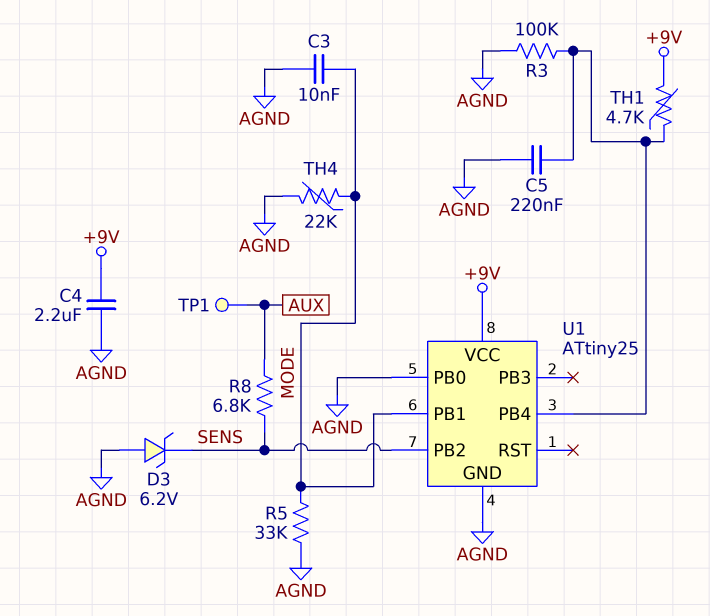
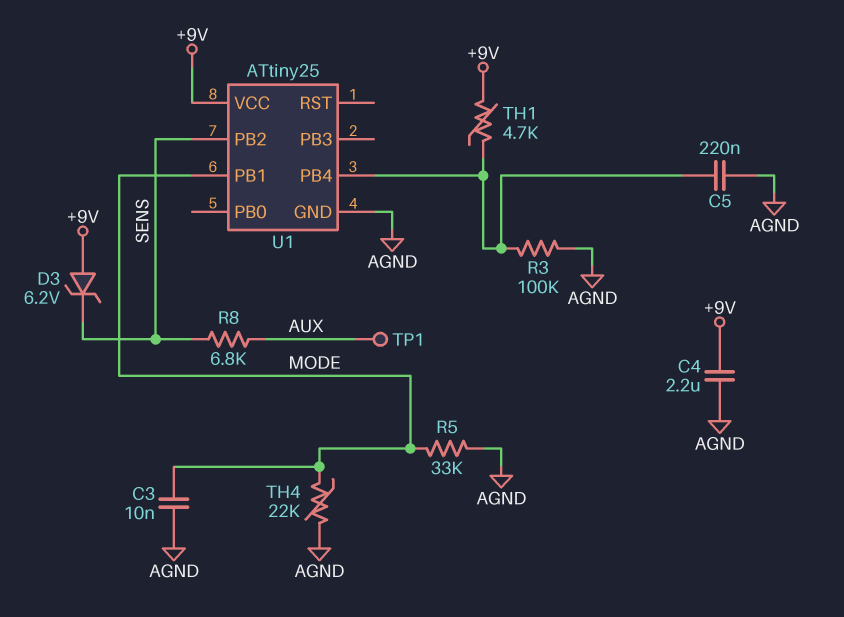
D3: zener 6.2V (A AGND, K SENS) -> zener 6.2V (A +9V, K SENS)
U1 pin PB0: AGND -> none

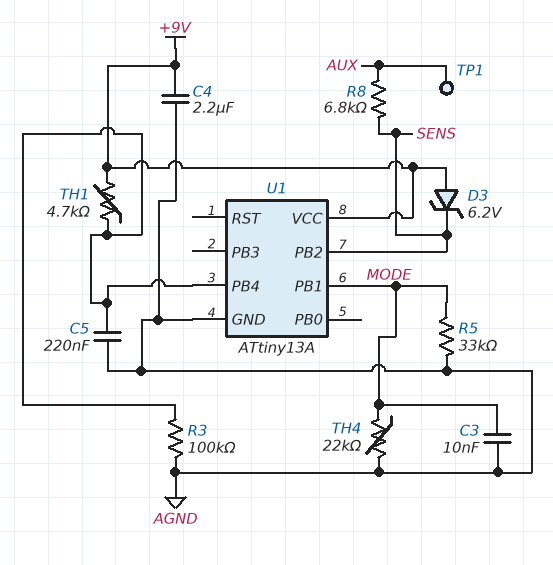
U1: ATtiny25 -> ATtiny13A

